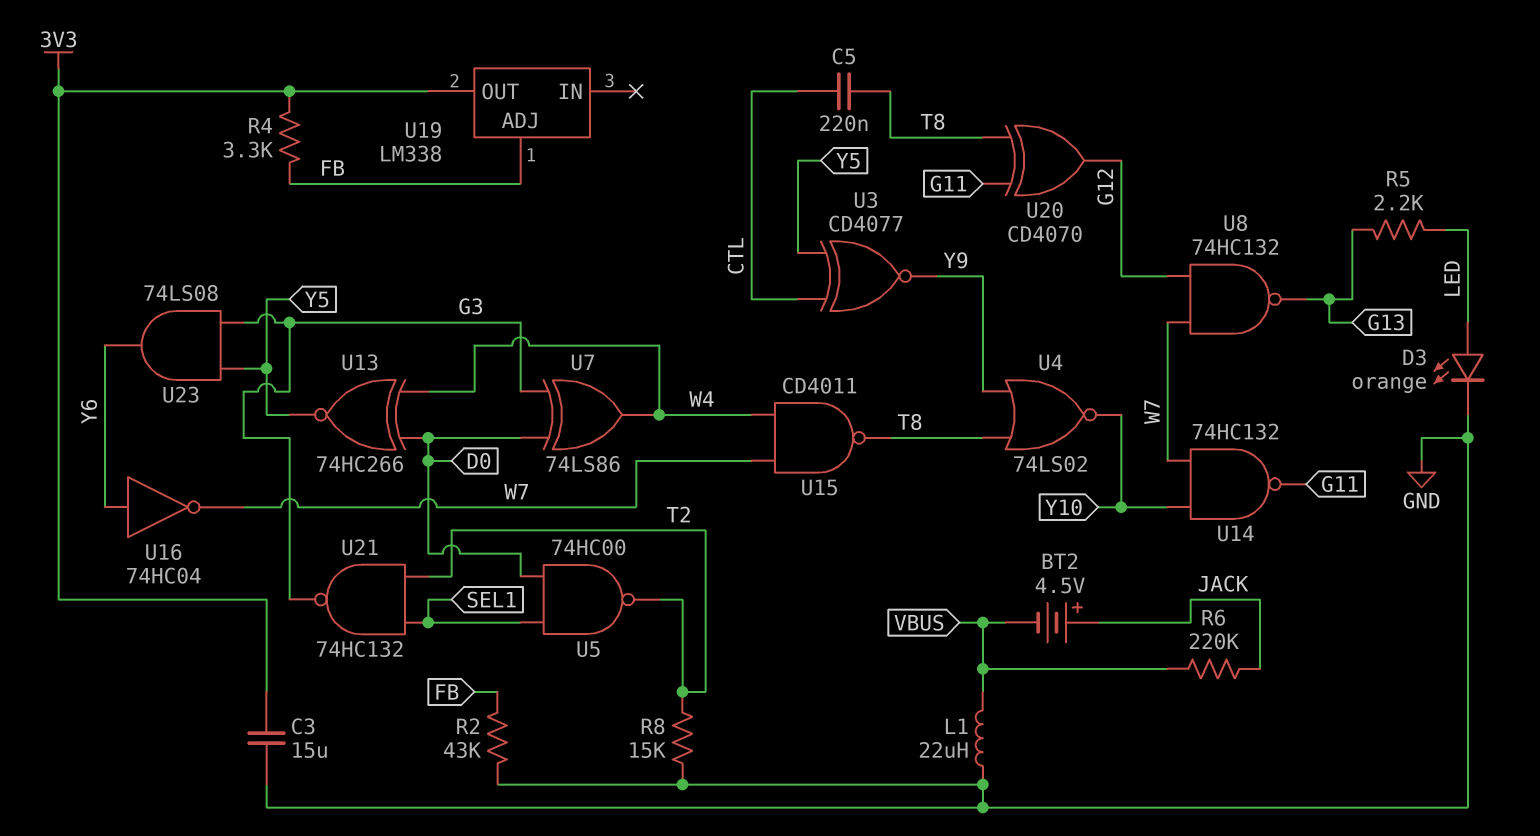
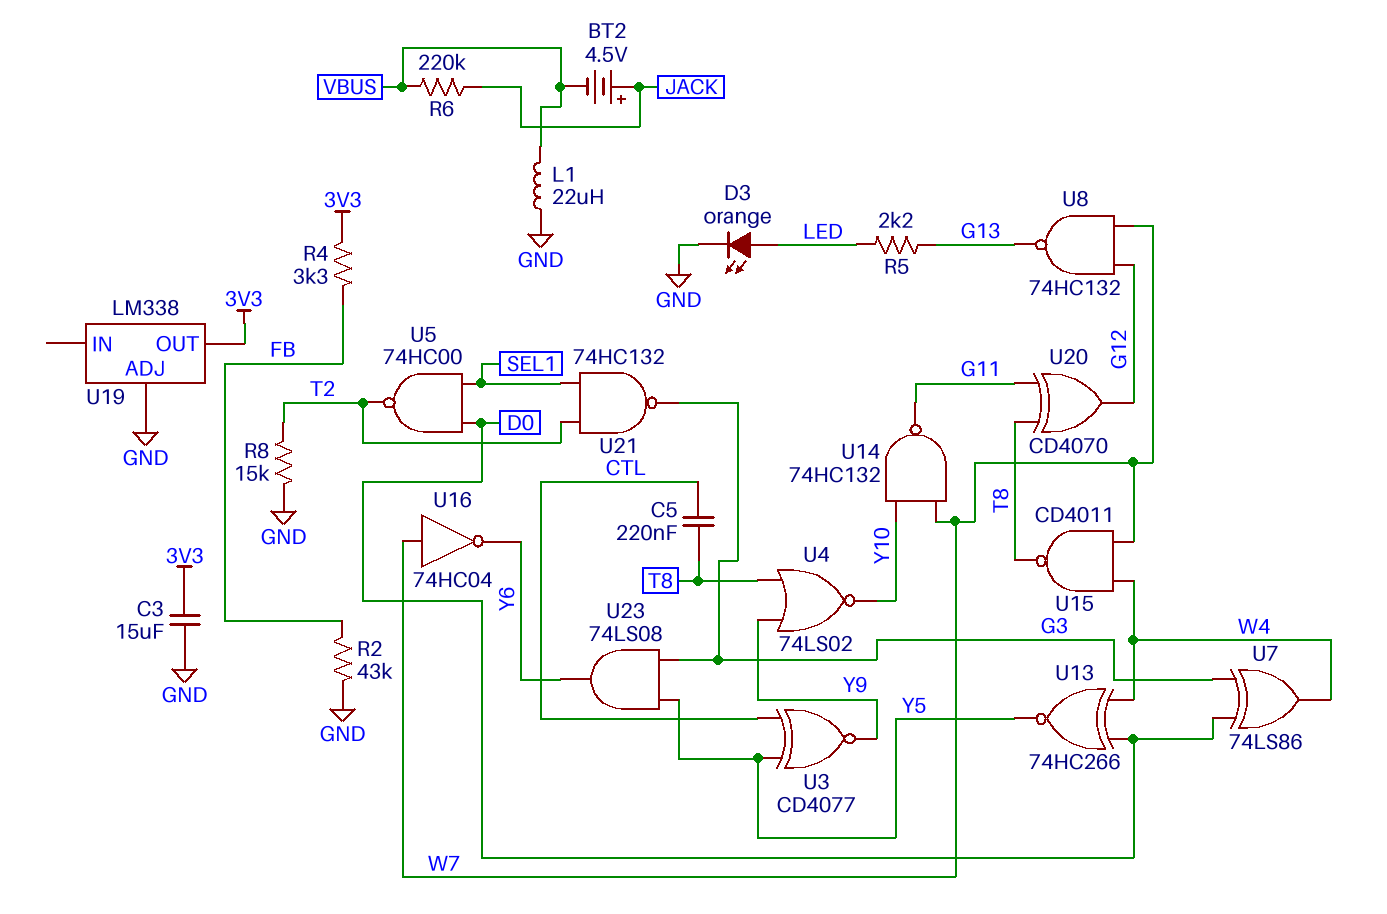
U16: NOT 74HC04 (in Y6, out W7) -> NOT 74HC04 (in W7, out Y6)
U19 pin ADJ: FB -> GND

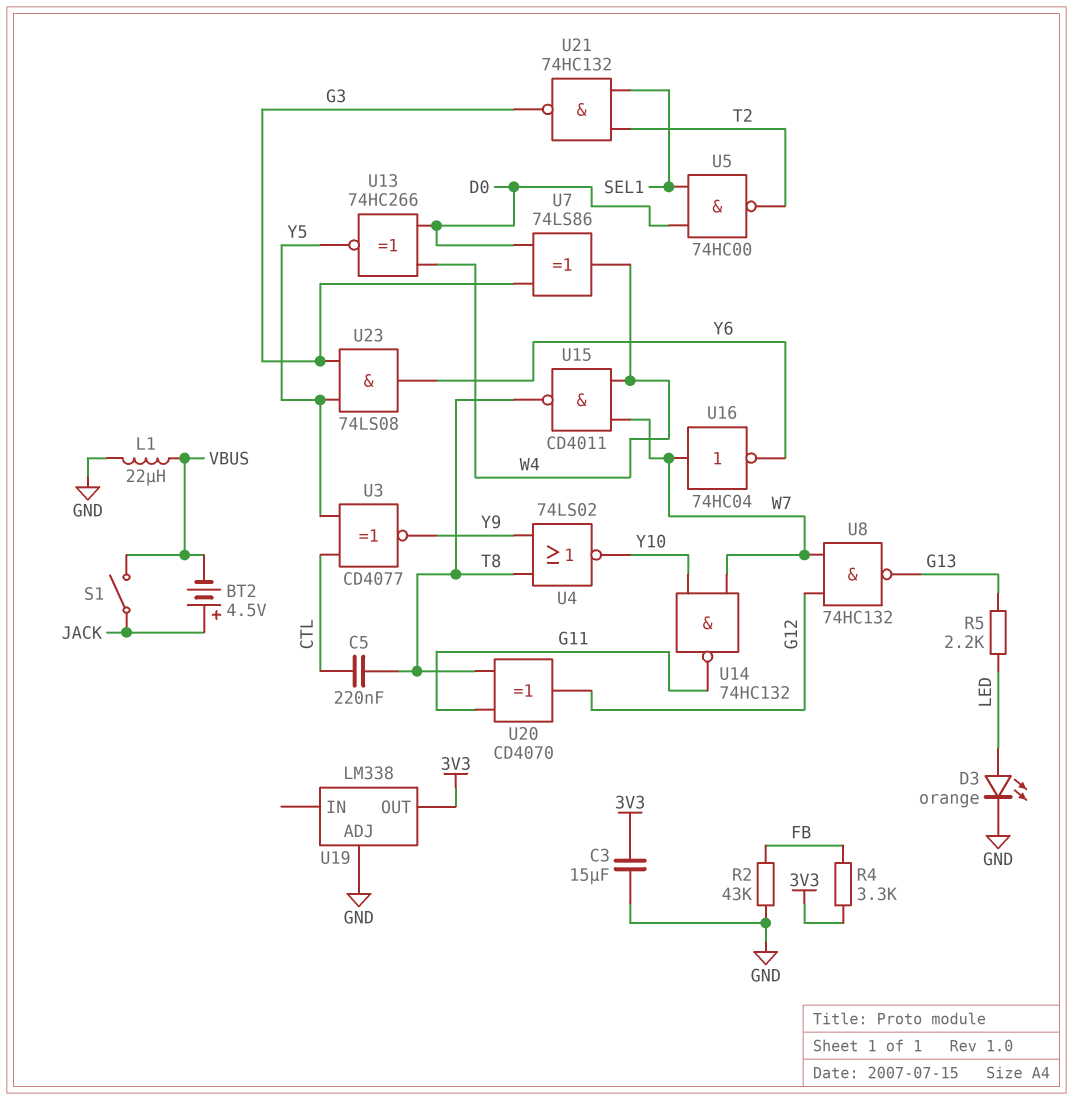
R6: 220k (JACK, VBUS) -> none
R8: 15k (GND, T2) -> none
S1: none -> switch (JACK, VBUS)

